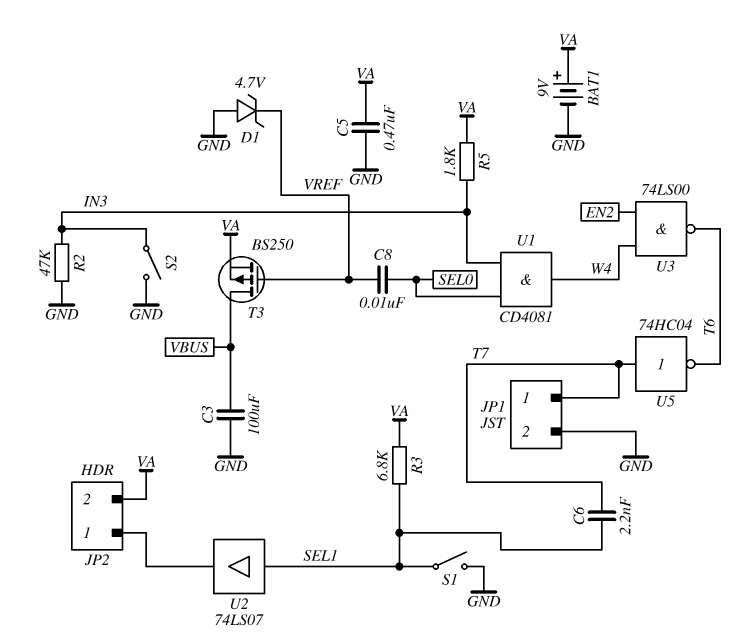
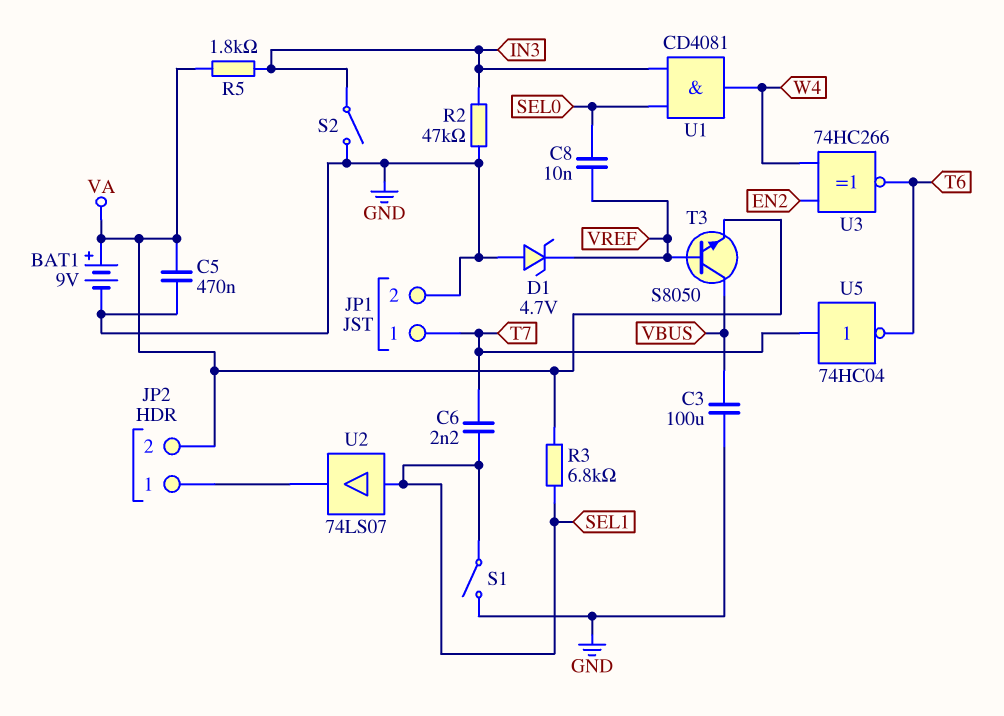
T3: PMOS BS250 (G VREF, D VBUS, S VA) -> NPN S8050 (B VREF, C VBUS, E VA)
U3: NAND 74LS00 (in EN2, in W4, out T6) -> XNOR 74HC266 (in EN2, in W4, out T6)

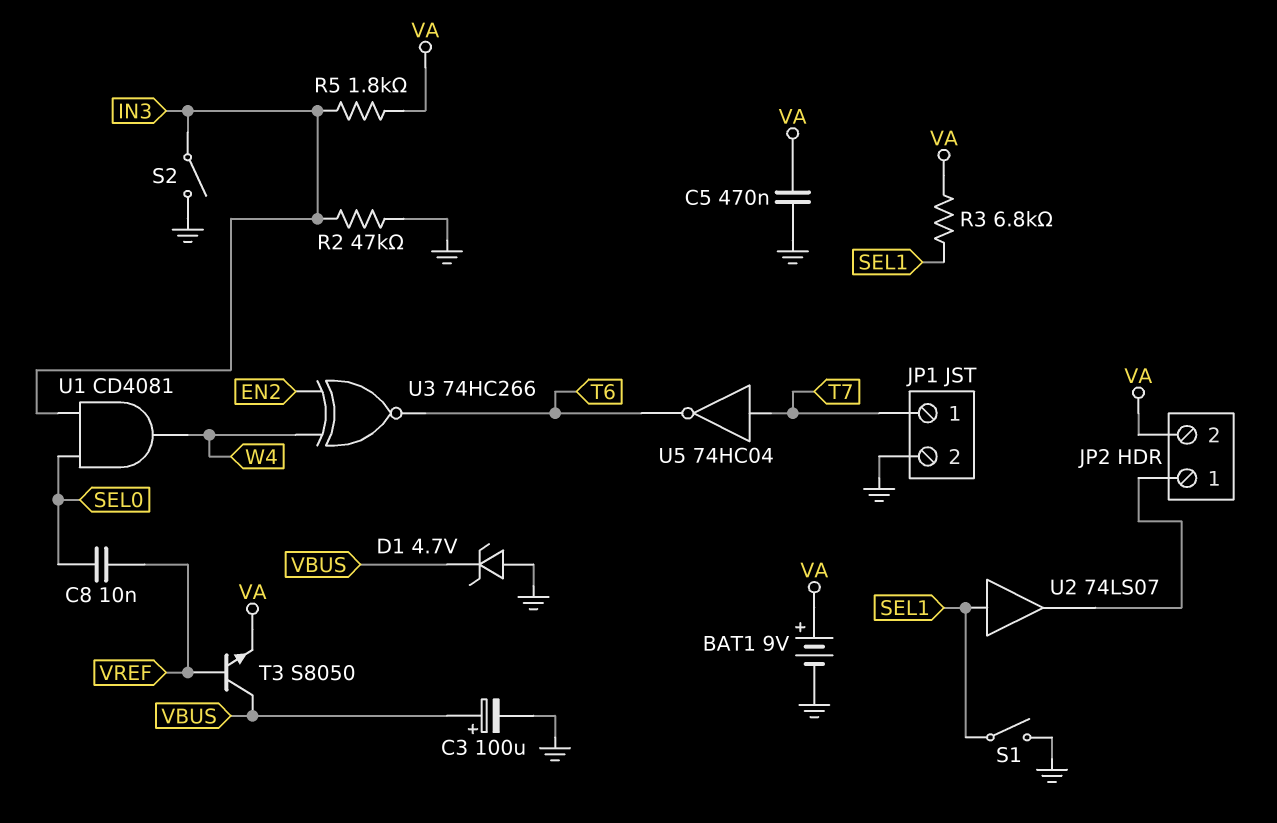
C3: 100uF (GND, VBUS) -> 100uF (plus VBUS, minus GND)
C6: 2.2nF (SEL1, T7) -> none
D1: zener 4.7V (A GND, K VREF) -> zener 4.7V (A GND, K VBUS)

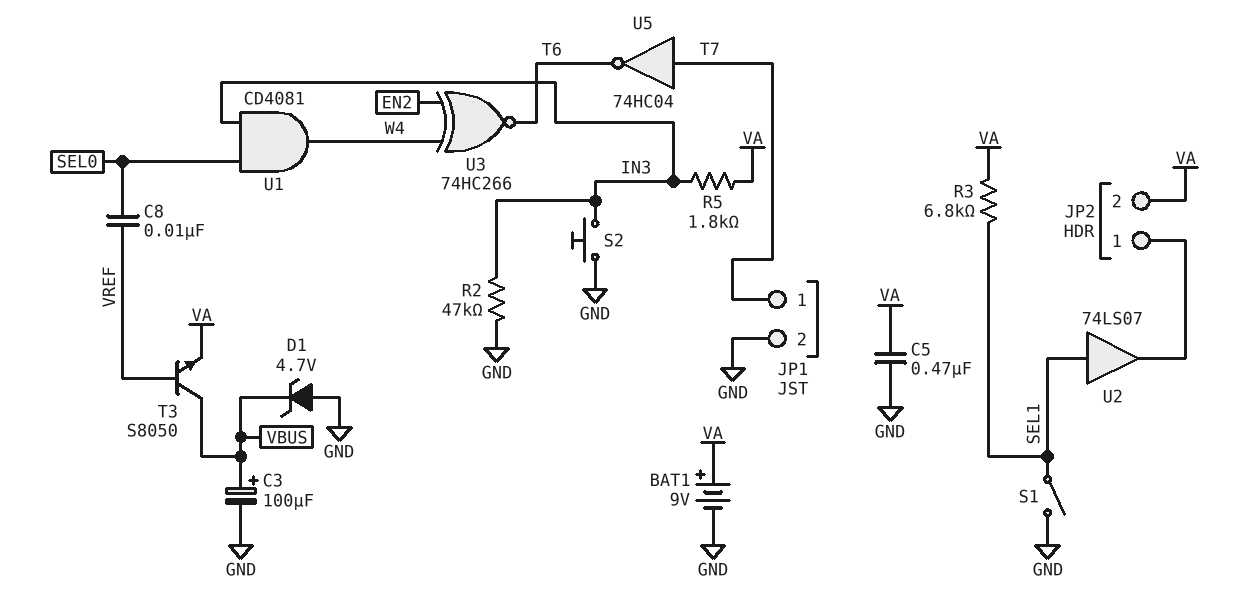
S2: switch (GND, IN3) -> button (GND, IN3)

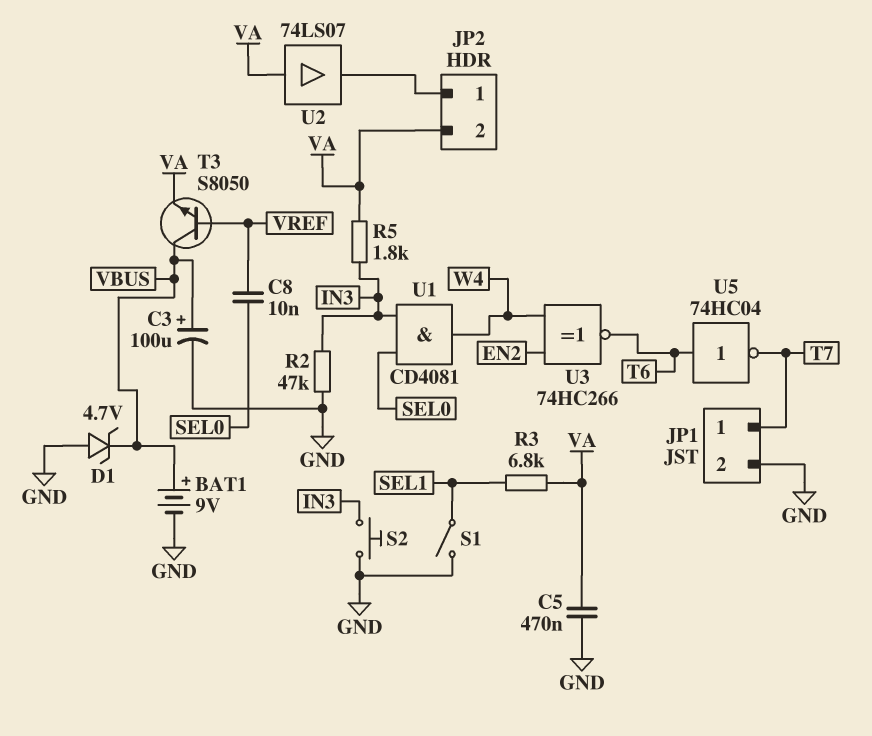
BAT1: 9V (plus VA, minus GND) -> 9V (plus VBUS, minus GND)
U2: buffer 74LS07 (in SEL1, out JP2/1) -> buffer 74LS07 (in VA, out JP2/1)
U5: NOT 74HC04 (in T7, out T6) -> NOT 74HC04 (in T6, out T7)

